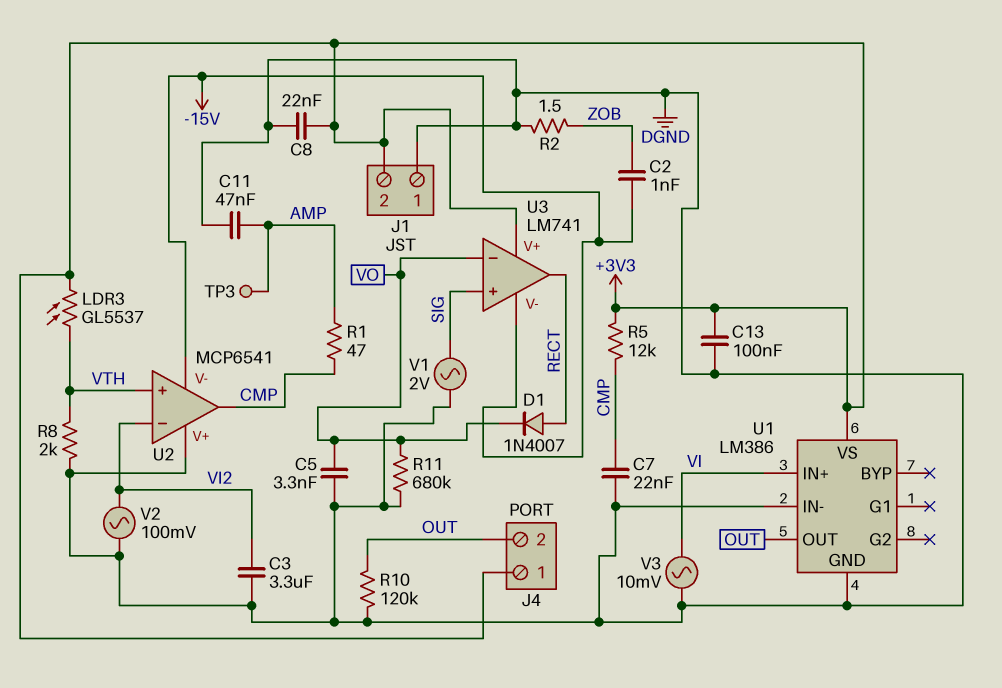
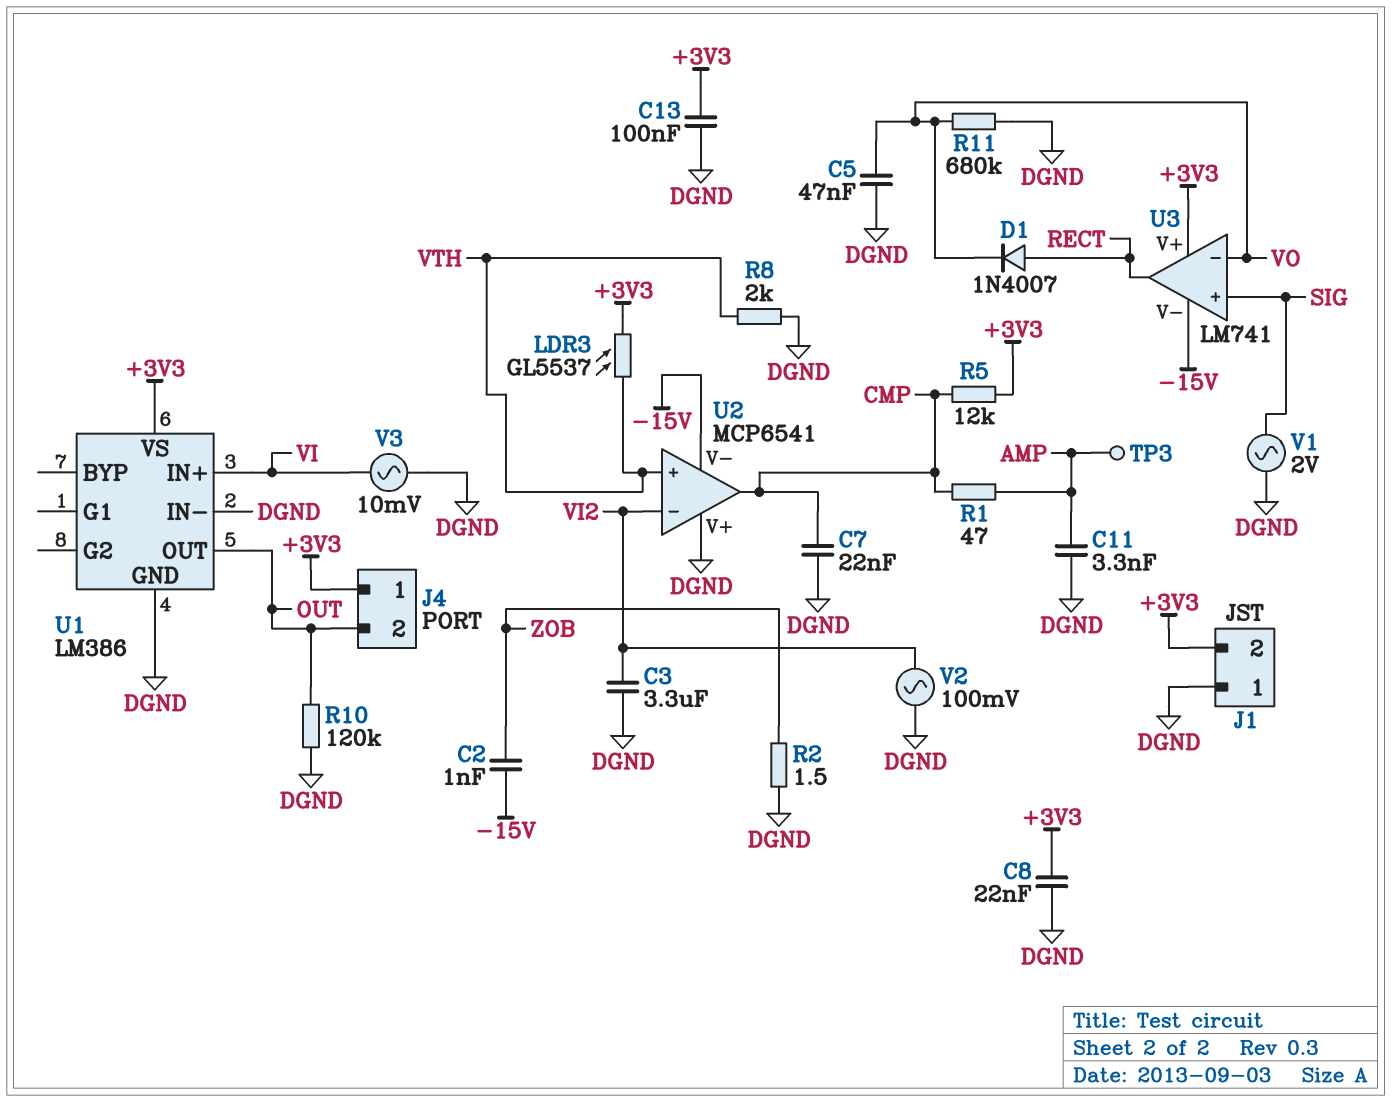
C5: 3.3nF (DGND, VO) -> 47nF (DGND, VO)
C11: 47nF (AMP, DGND) -> 3.3nF (AMP, DGND)

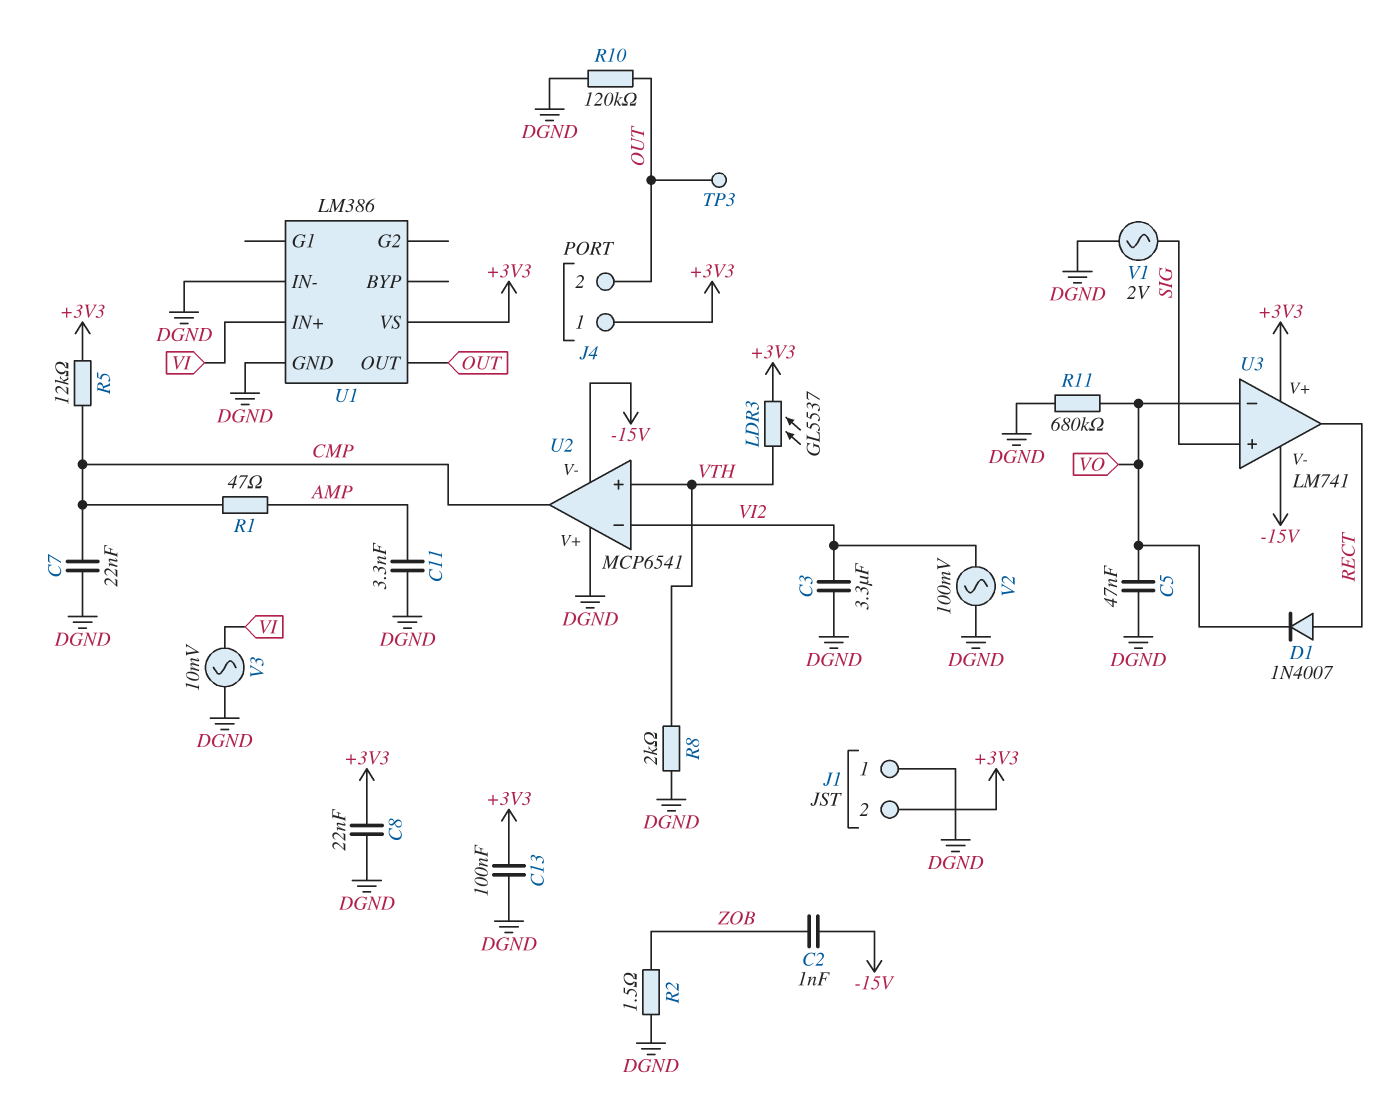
TP3: test point (AMP) -> test point (OUT)

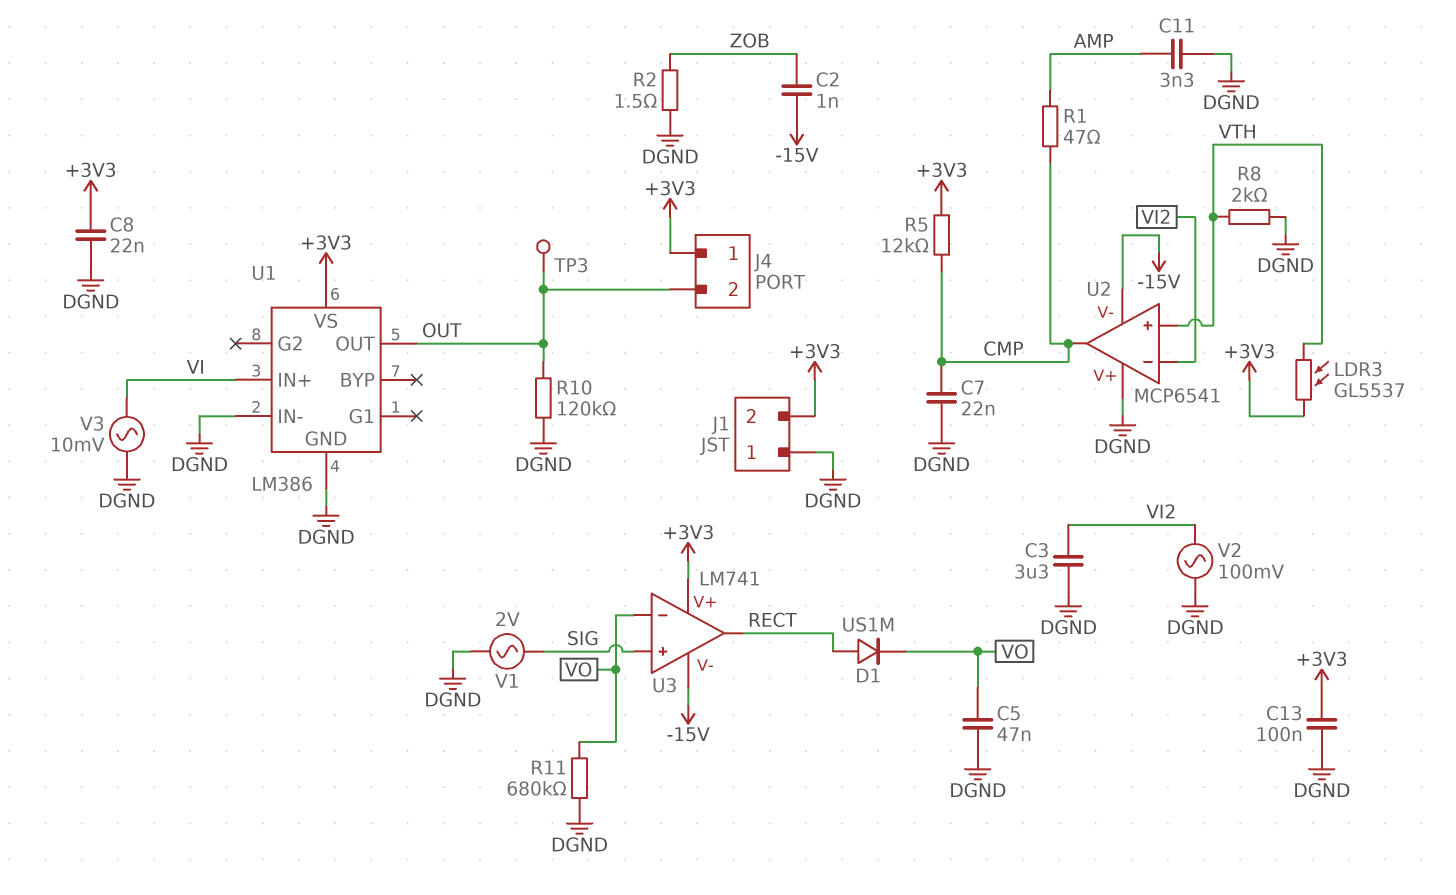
D1: diode 1N4007 (A RECT, K VO) -> diode US1M (A RECT, K VO)

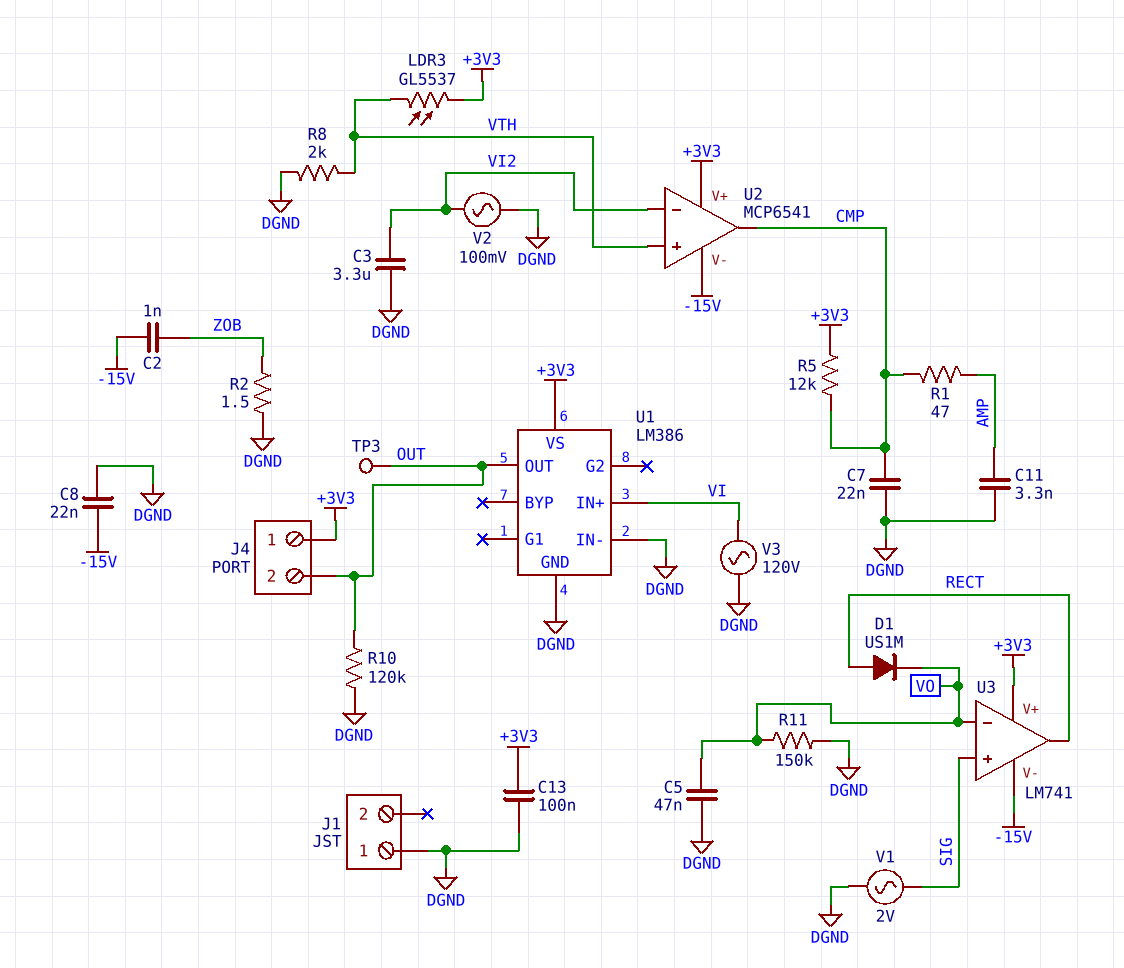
C8: 22nF (+3V3, DGND) -> 22nF (-15V, DGND)
J1 pin 2: +3V3 -> none
R11: 680k (DGND, VO) -> 150k (DGND, VO)
U2 pin V+: DGND -> +3V3
V3: AC 10mV (DGND, VI) -> AC 120V (DGND, VI)

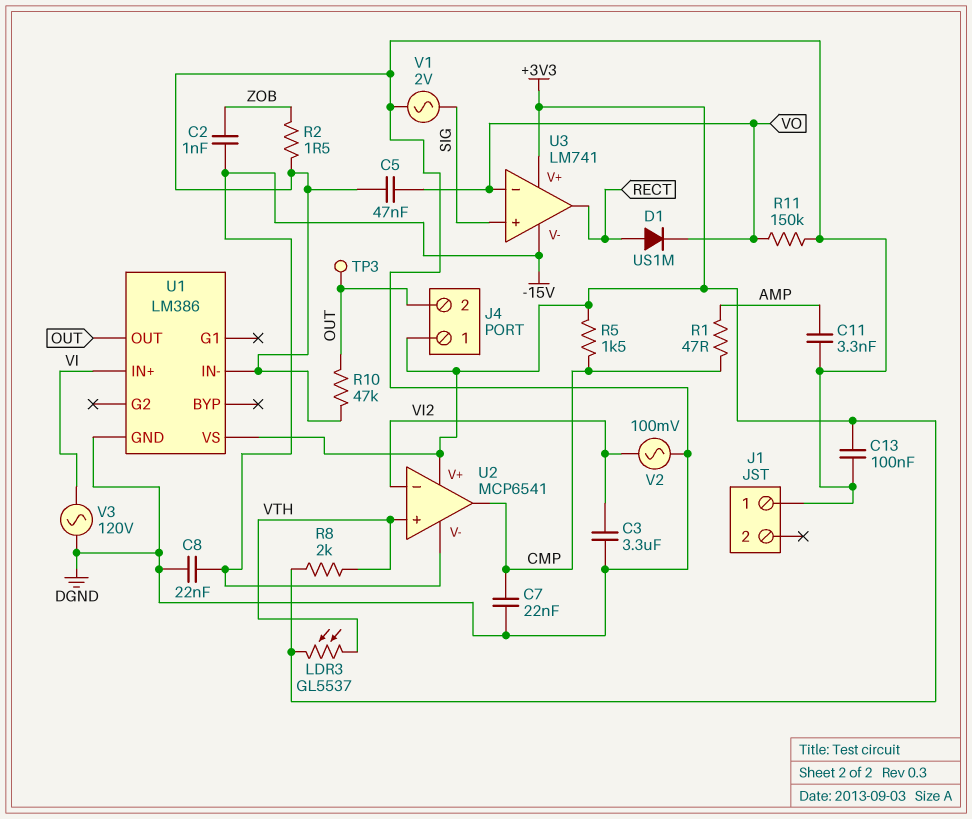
R5: 12k (+3V3, CMP) -> 1.5k (+3V3, CMP)
R8: 2k (DGND, VTH) -> 2k (+3V3, VTH)
R10: 120k (DGND, OUT) -> 47k (DGND, OUT)

